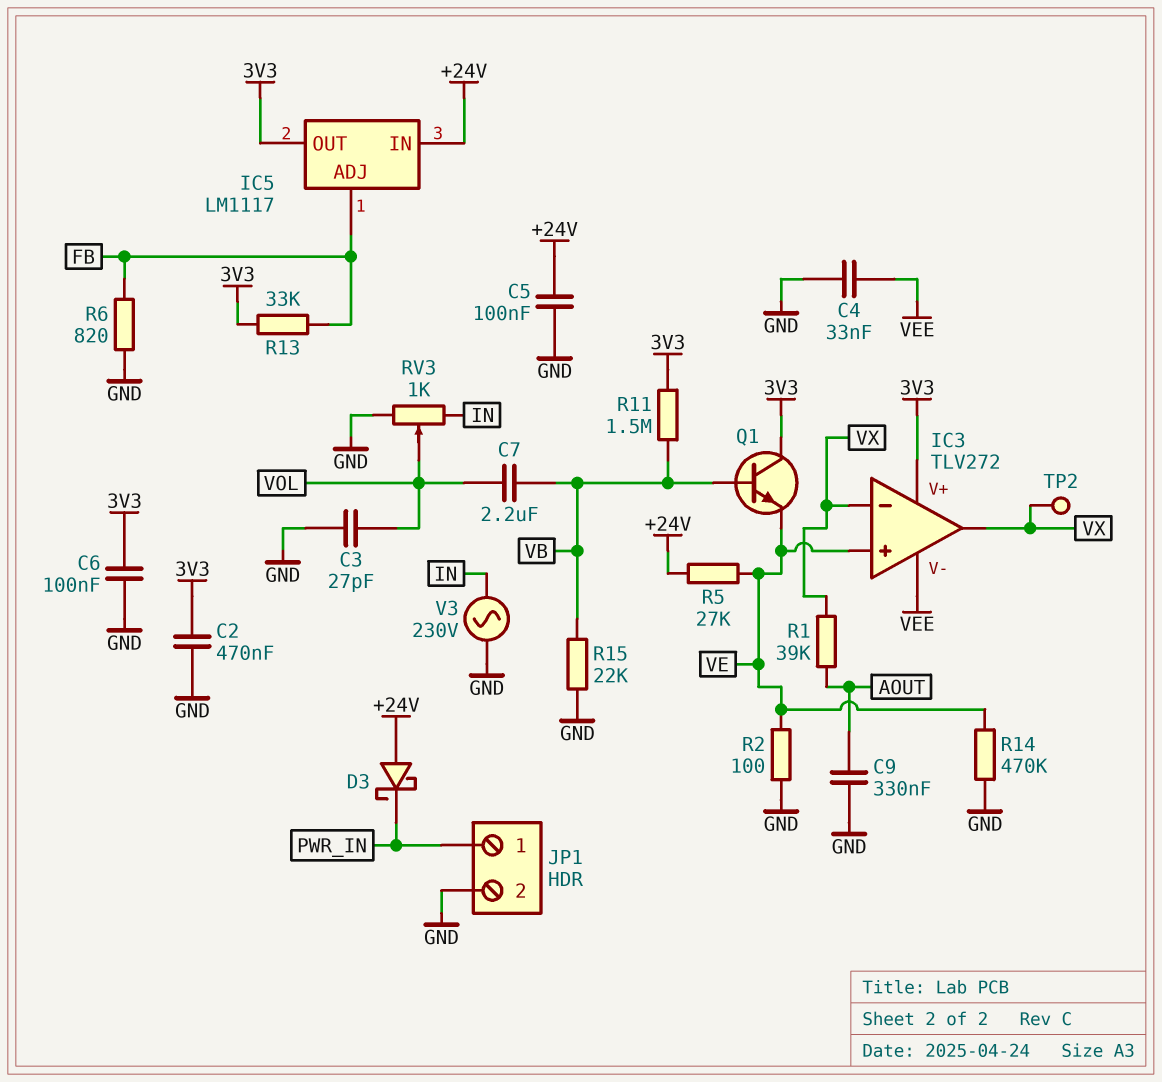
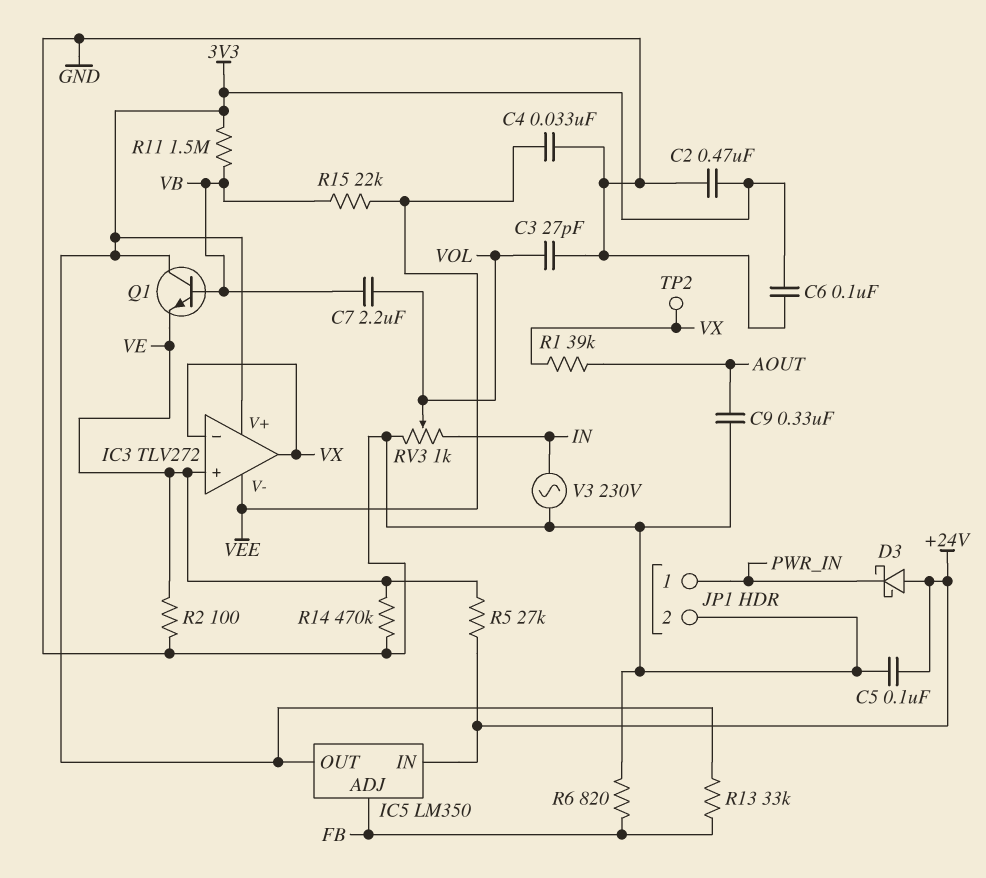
IC5: LM1117 -> LM350
R15: 22k (GND, VB) -> 22k (VB, VEE)

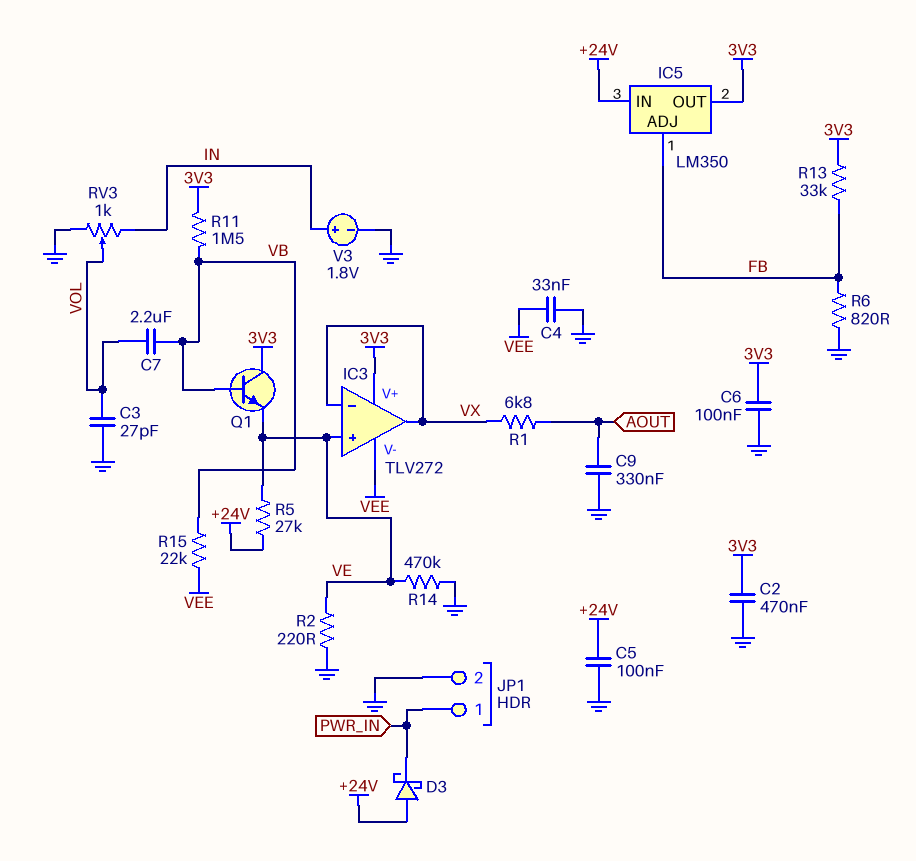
R1: 39k (AOUT, VX) -> 6.8k (AOUT, VX)
R2: 100 (GND, VE) -> 220 (GND, VE)
TP2: test point (VX) -> none
V3: AC 230V (GND, IN) -> 1.8V (plus IN, minus GND)

